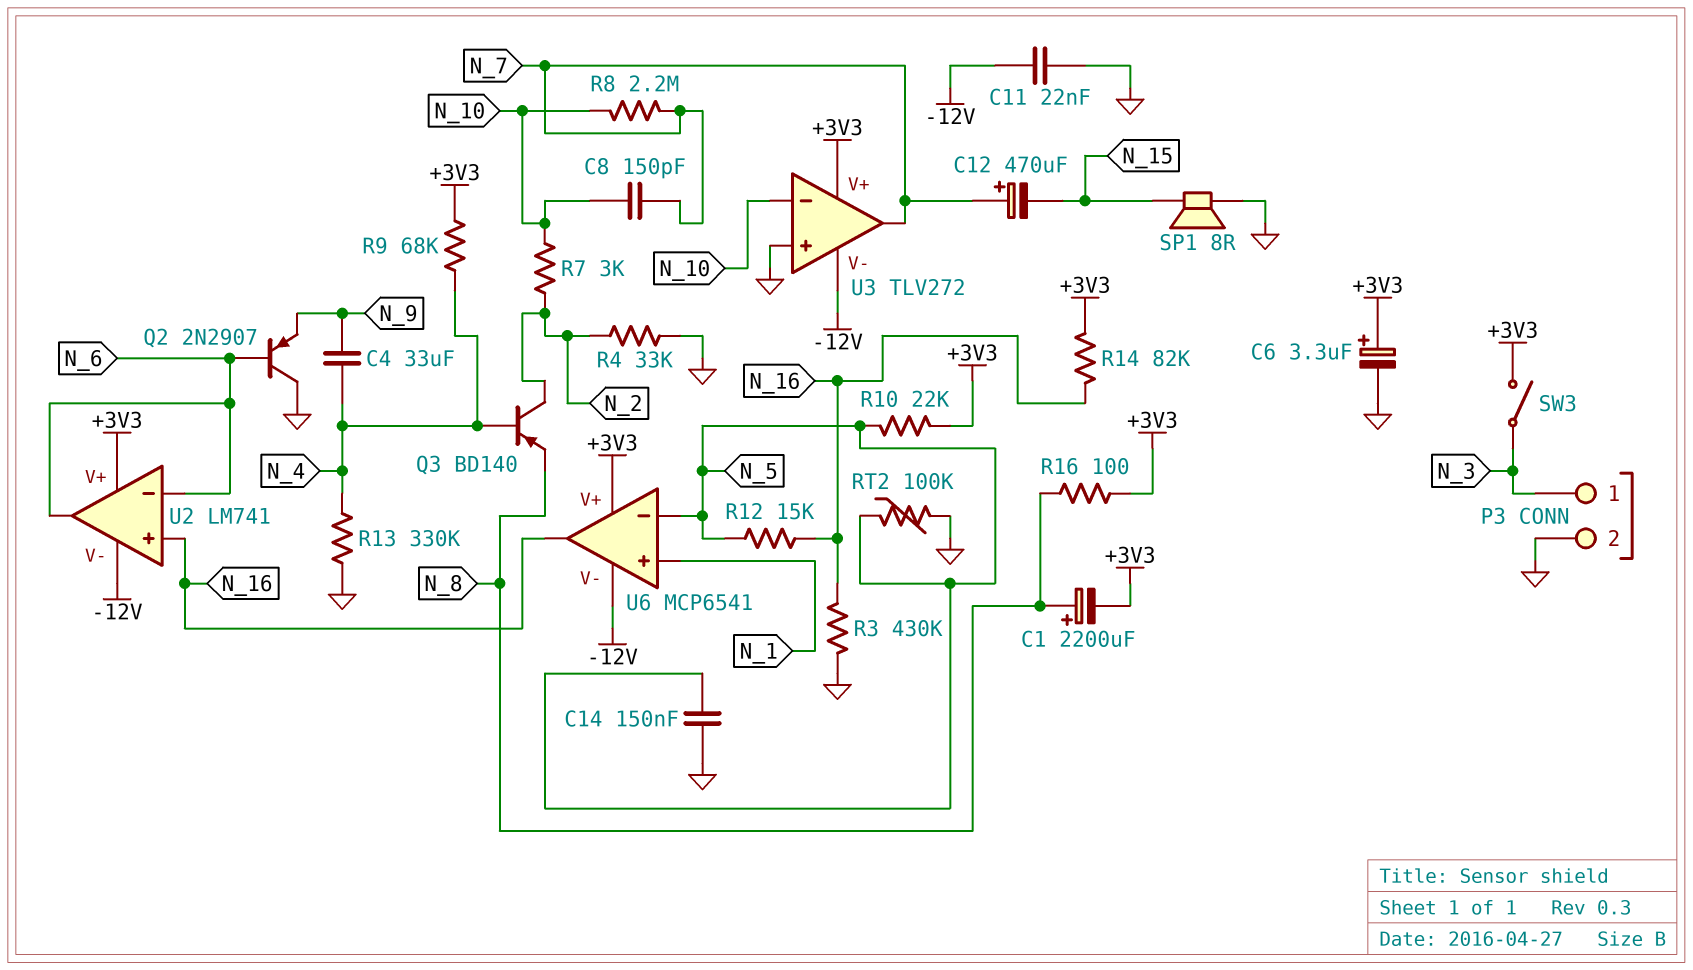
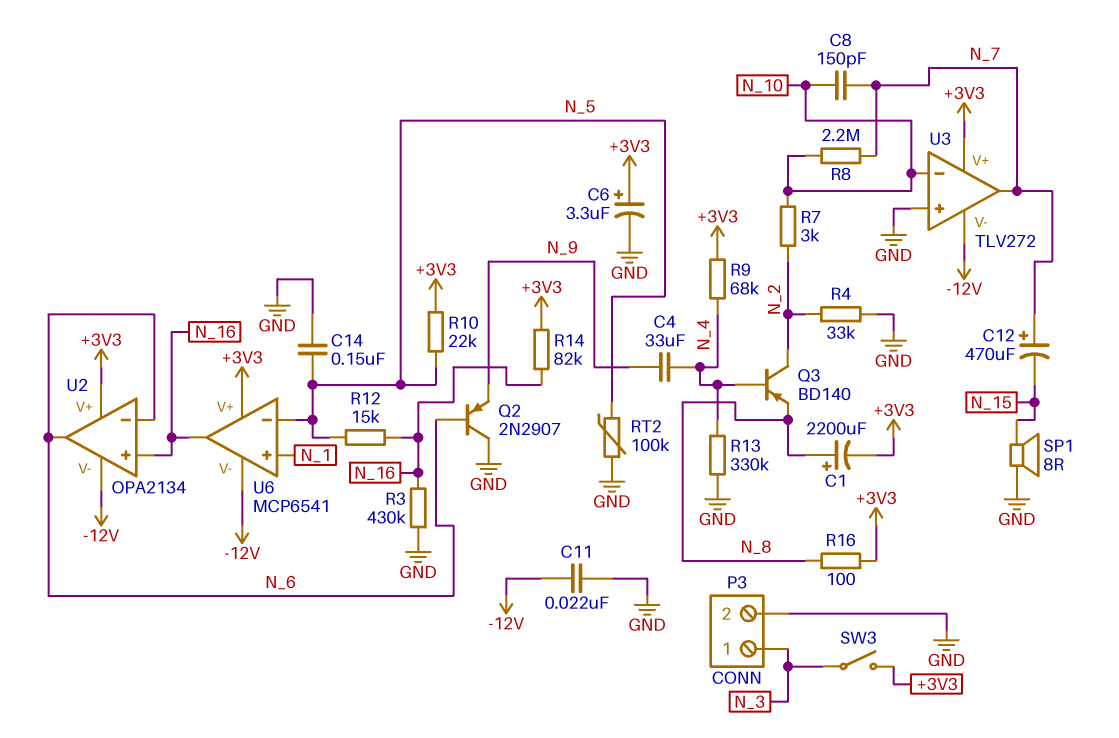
U2: LM741 -> OPA2134

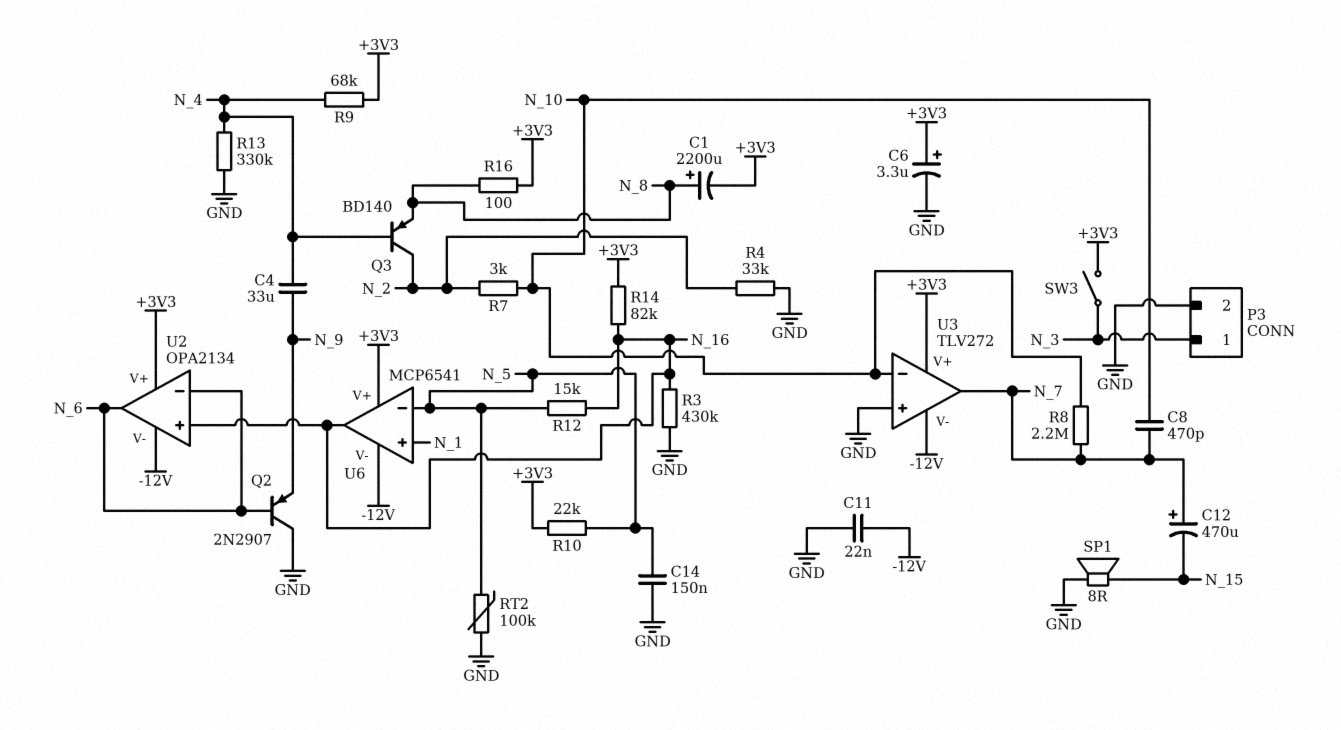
C8: 150pF (N_7, N_10) -> 470pF (N_7, N_10)

